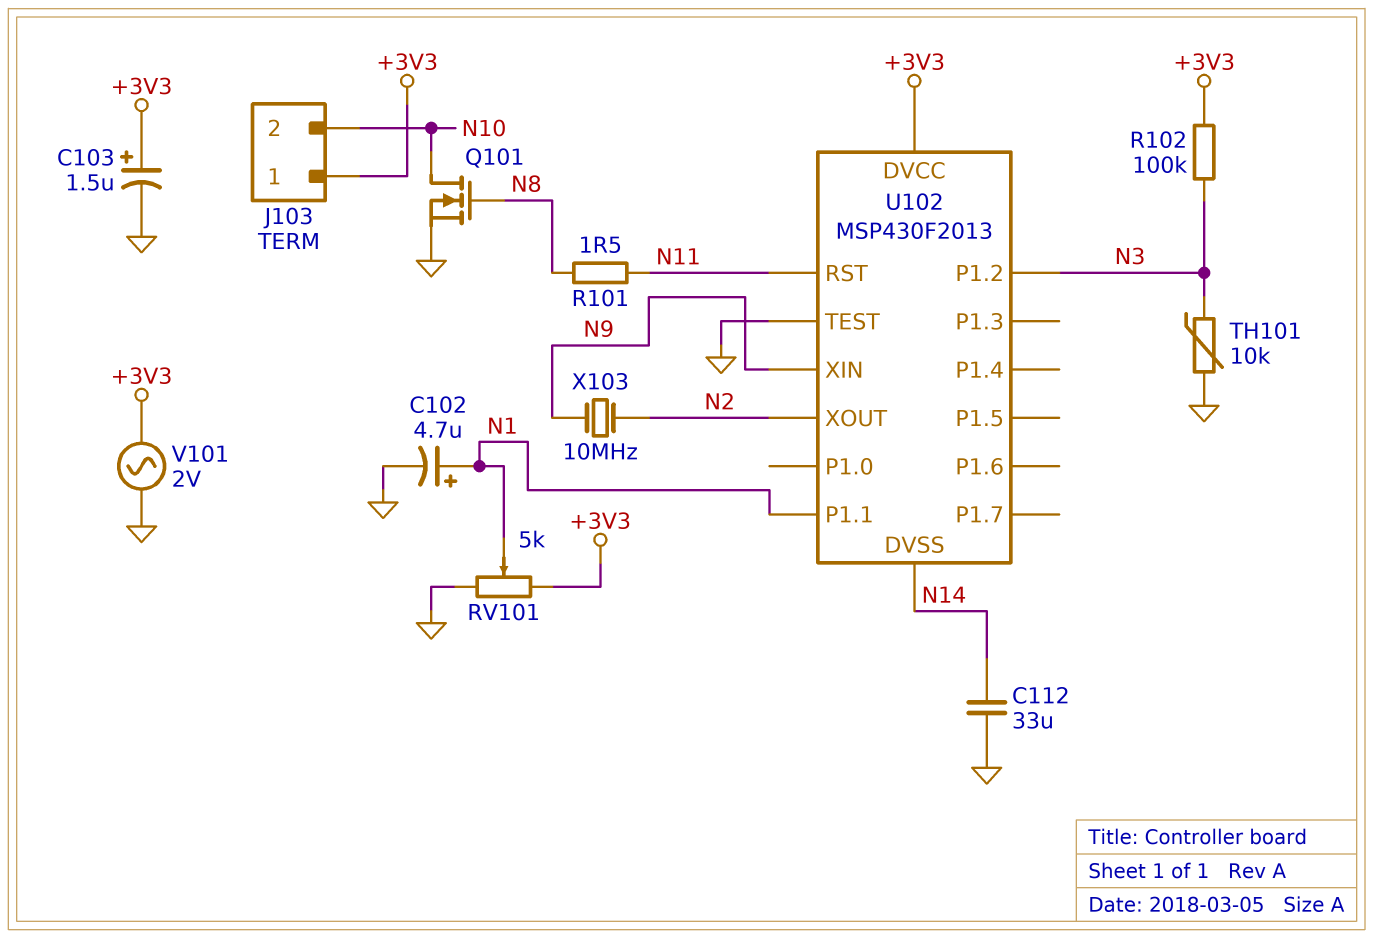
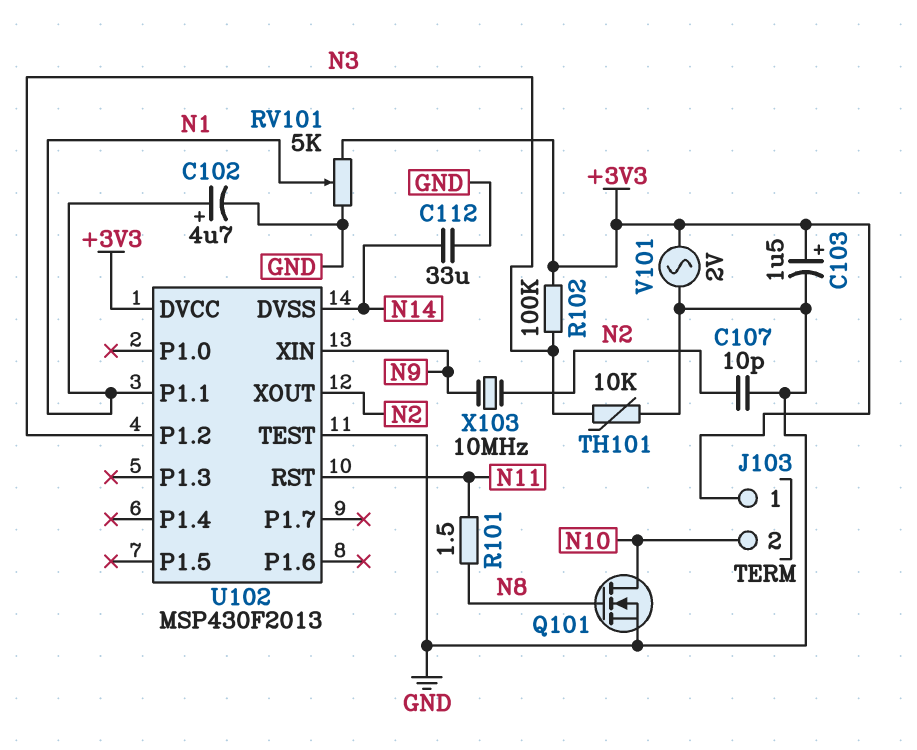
C107: none -> 10pF (GND, N2)

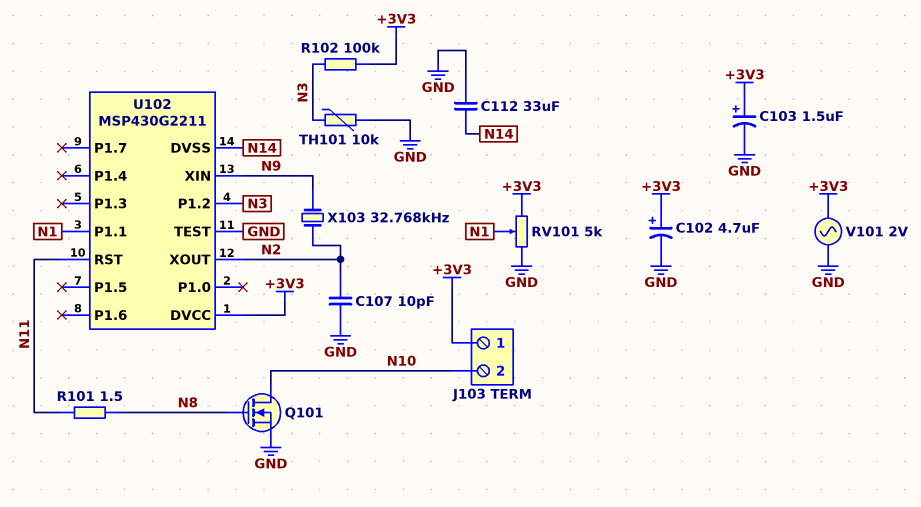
C102: 4.7uF (plus N1, minus GND) -> 4.7uF (plus +3V3, minus GND)
U102: MSP430F2013 -> MSP430G2211
X103: 10MHz (N2, N9) -> 32.768kHz (N2, N9)

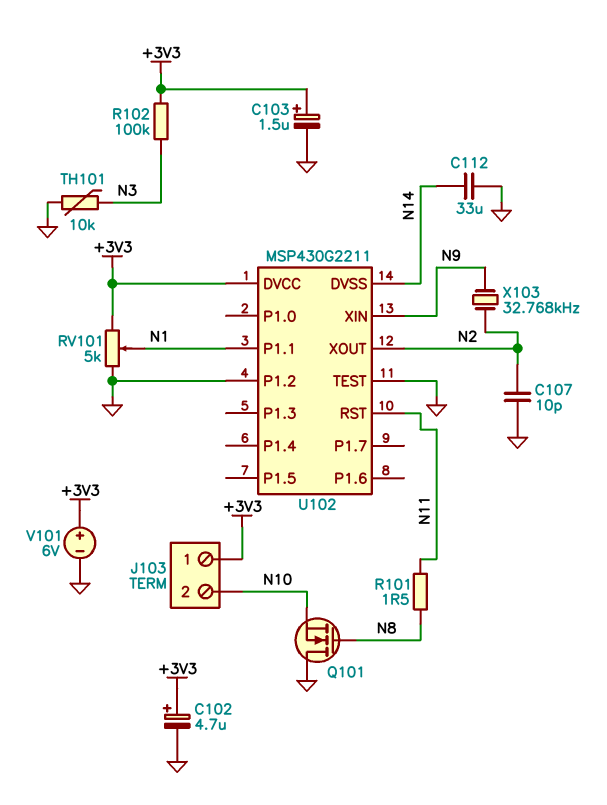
Q101: NMOS (G N8, D N10, S GND) -> NMOS (G N8, D GND, S N10)
U102 pin P1.2: N3 -> GND
V101: AC 2V (+3V3, GND) -> 6V (plus +3V3, minus GND)

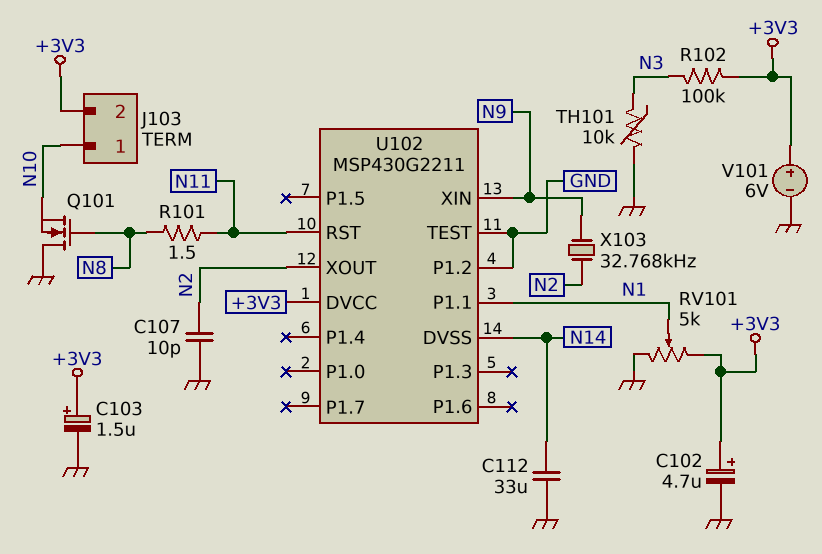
J103 pin 1: +3V3 -> N10
J103 pin 2: N10 -> +3V3

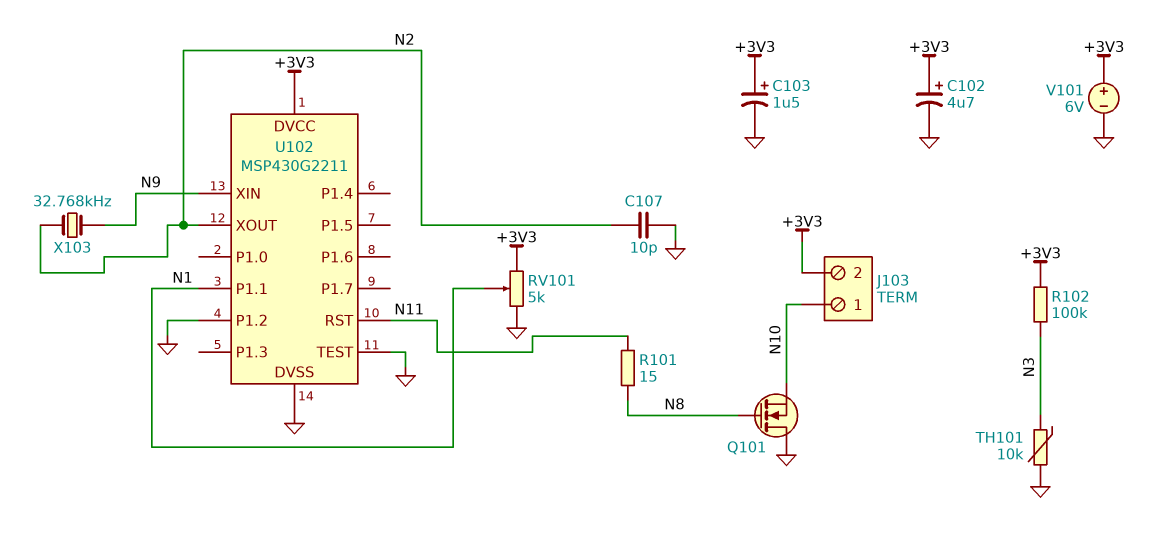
C112: 33uF (GND, N14) -> none
R101: 1.5 (N8, N11) -> 15 (N8, N11)
U102 pin DVSS: N14 -> GND

